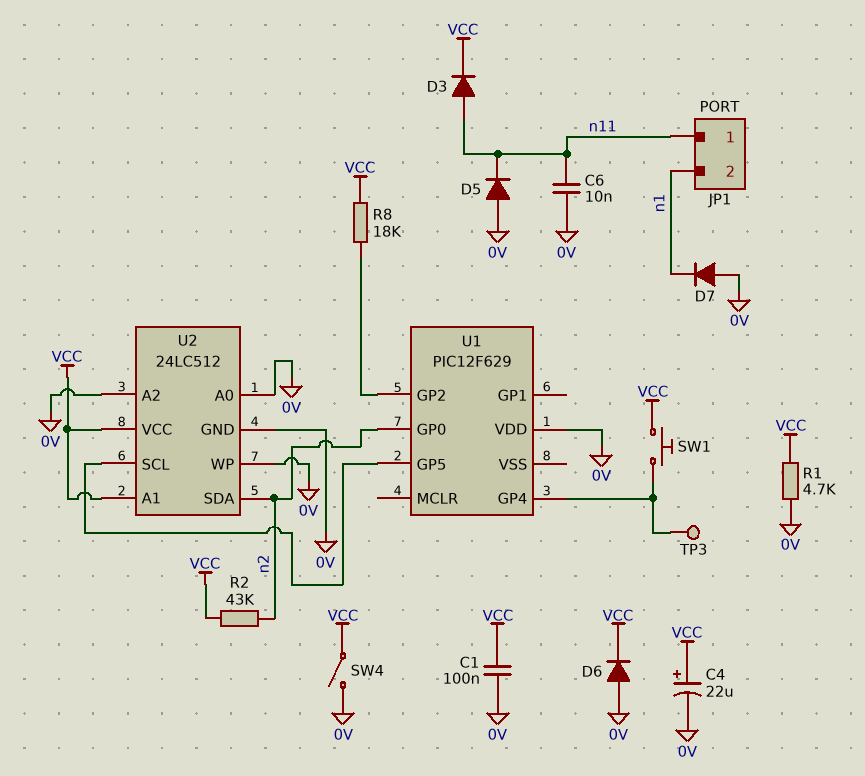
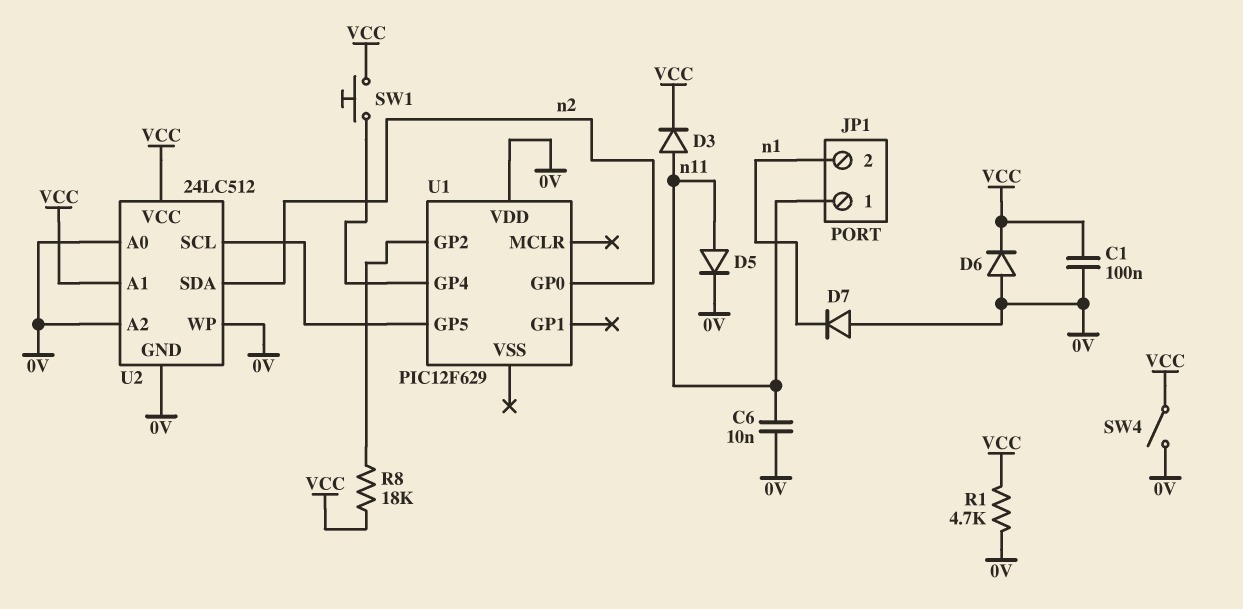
C4: 22uF (plus VCC, minus 0V) -> none
D5: diode (A 0V, K n11) -> diode (A n11, K 0V)
R2: 43k (VCC, n2) -> none
TP3: test point (U1/GP4) -> none

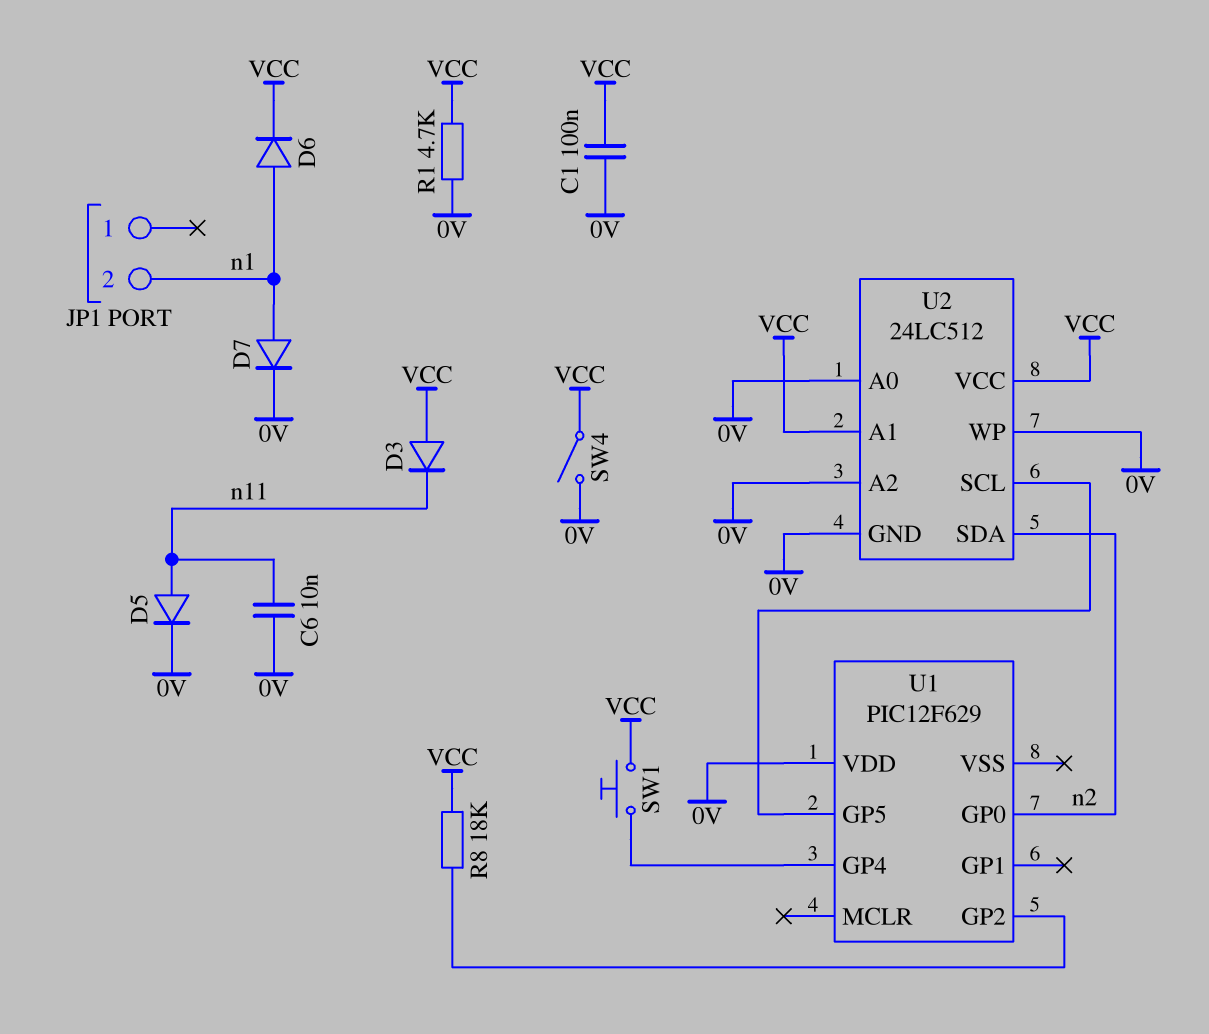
D3: diode (A n11, K VCC) -> diode (A VCC, K n11)
D6: diode (A 0V, K VCC) -> diode (A n1, K VCC)
D7: diode (A 0V, K n1) -> diode (A n1, K 0V)
JP1 pin 1: n11 -> none

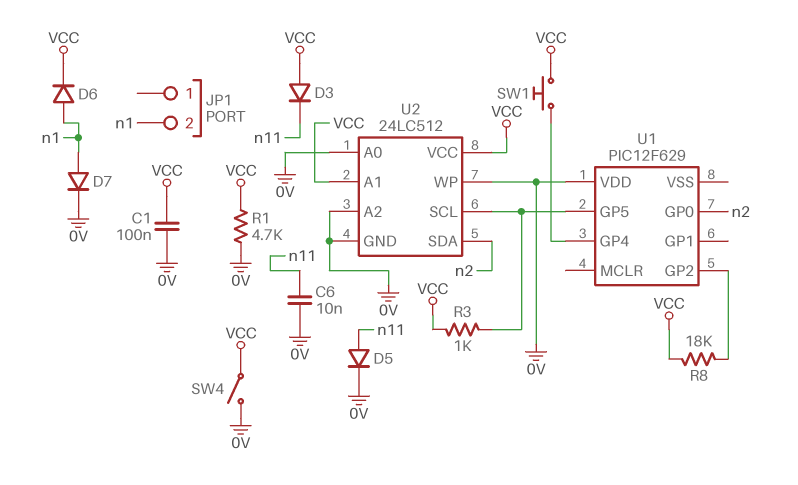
R3: none -> 1k (U1/GP5, VCC)

